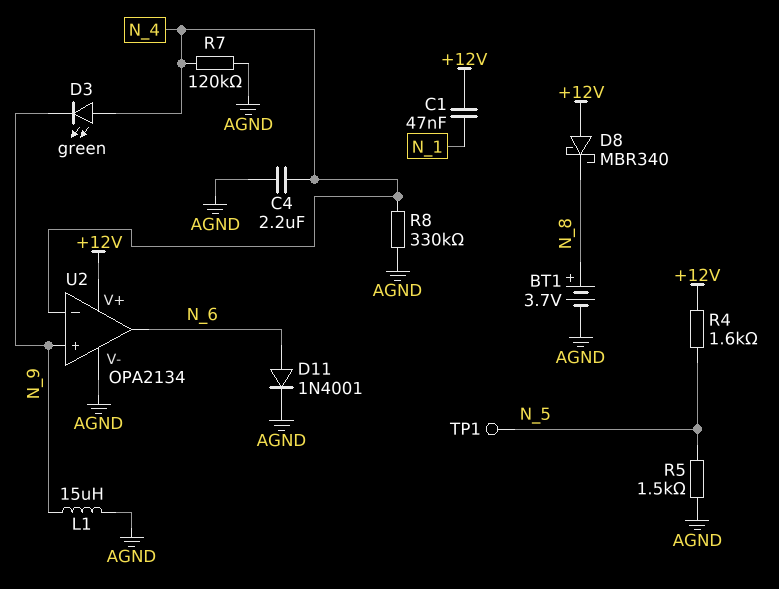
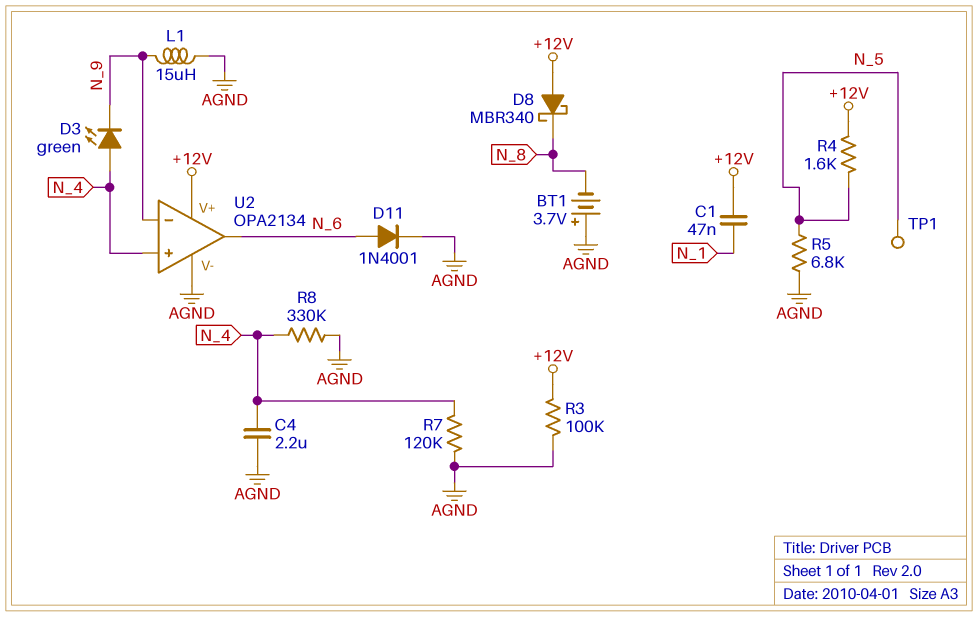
BT1: 3.7V (plus N_8, minus AGND) -> 3.7V (plus AGND, minus N_8)
R3: none -> 100k (+12V, AGND)
R5: 1.5k (AGND, N_5) -> 6.8k (AGND, N_5)
U2 pin in+: N_9 -> N_4
U2 pin in-: N_4 -> N_9

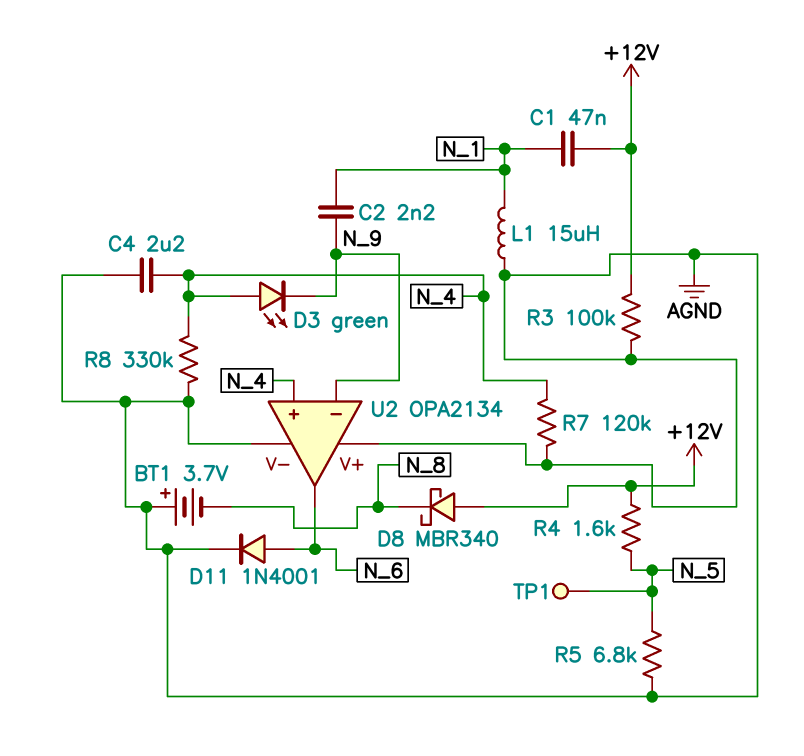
C2: none -> 2.2nF (N_1, N_9)
L1: 15uH (AGND, N_9) -> 15uH (AGND, N_1)
U2 pin V+: +12V -> AGND

